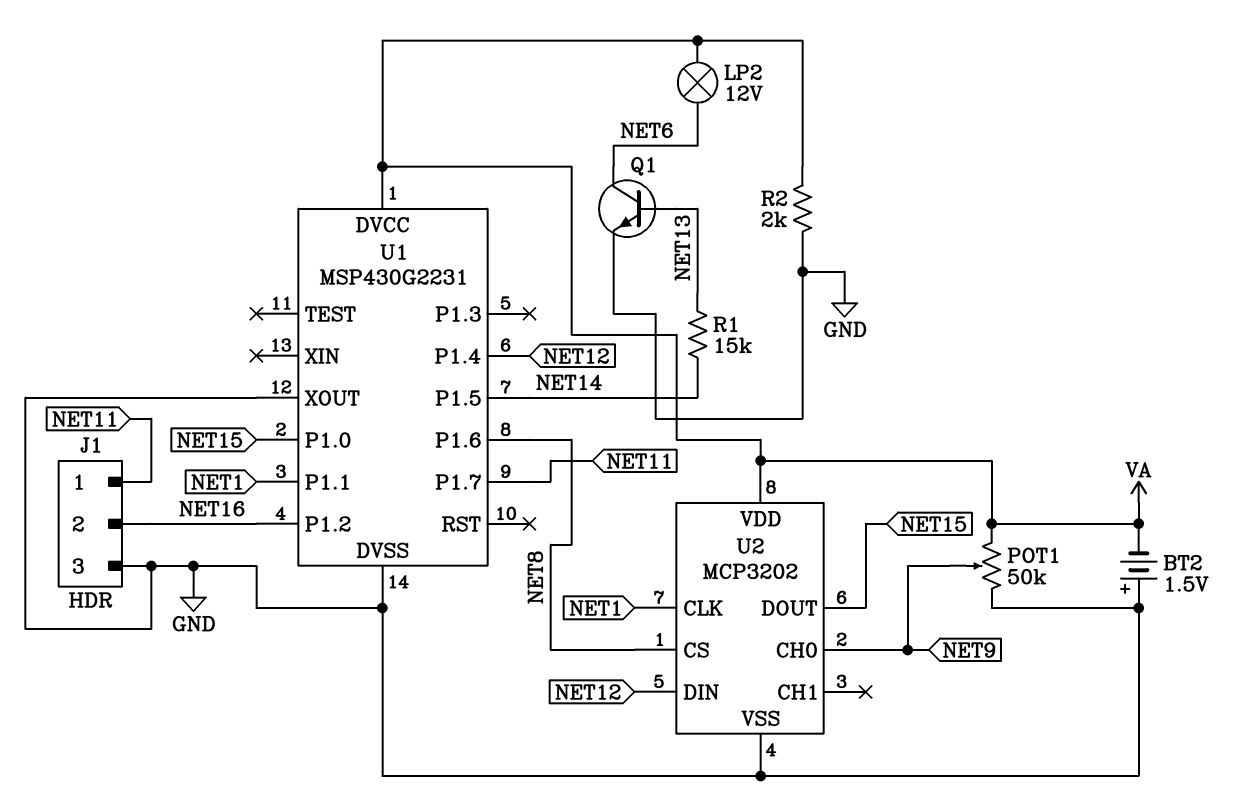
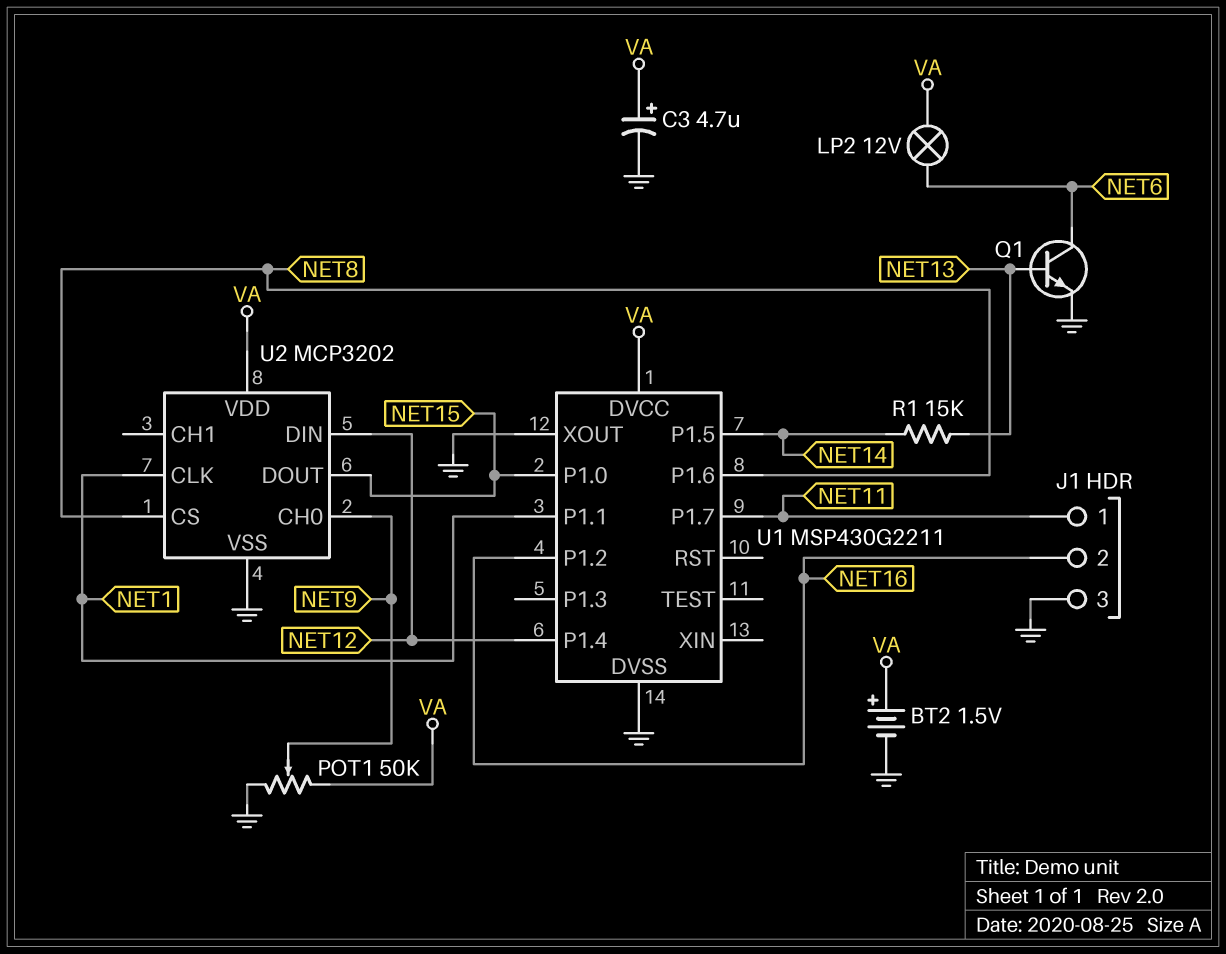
BT2: 1.5V (plus GND, minus VA) -> 1.5V (plus VA, minus GND)
C3: none -> 4.7uF (plus VA, minus GND)
R2: 2k (GND, VA) -> none
U1: MSP430G2231 -> MSP430G2211

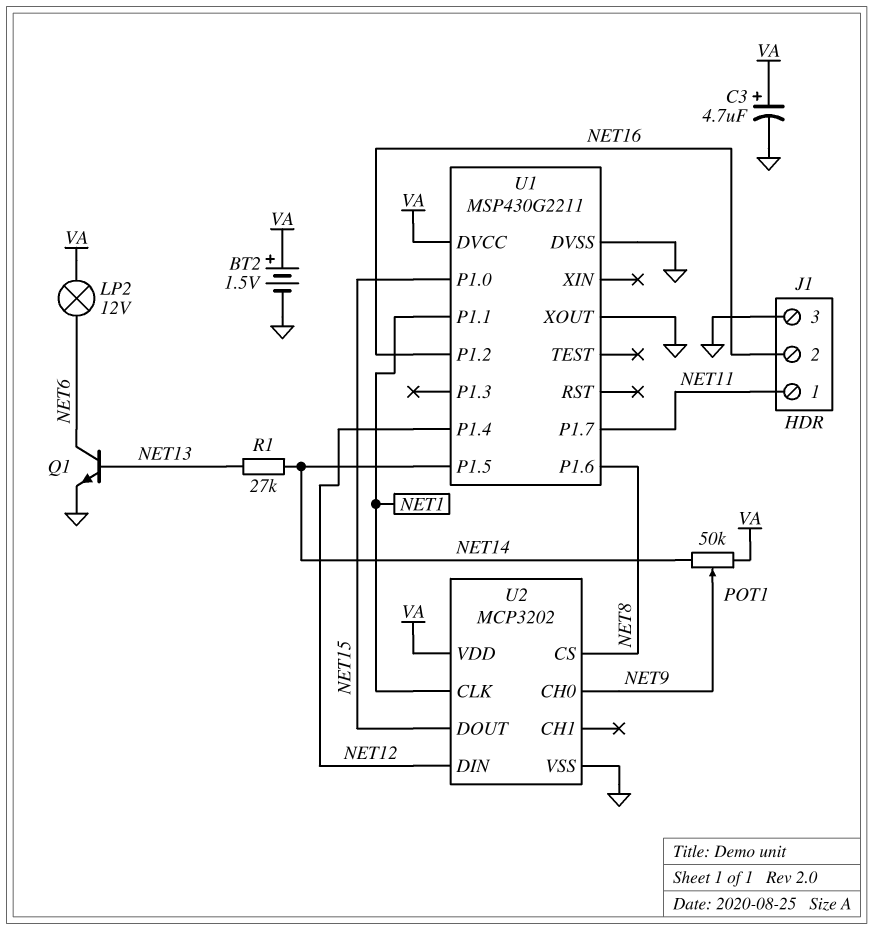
POT1: 50k (GND, VA, wiper NET9) -> 50k (NET14, VA, wiper NET9)
R1: 15k (NET13, NET14) -> 27k (NET13, NET14)

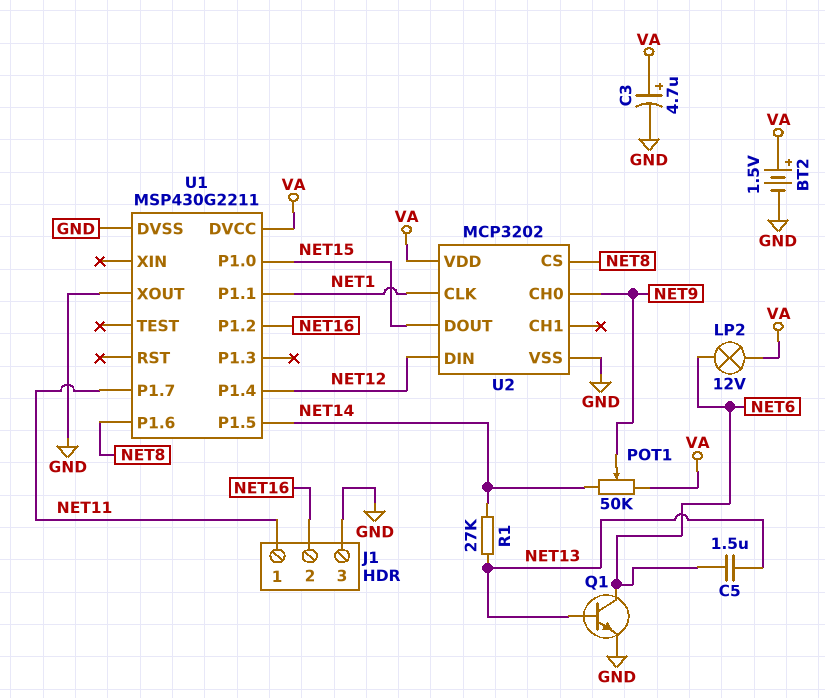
C5: none -> 1.5uF (NET6, NET13)

